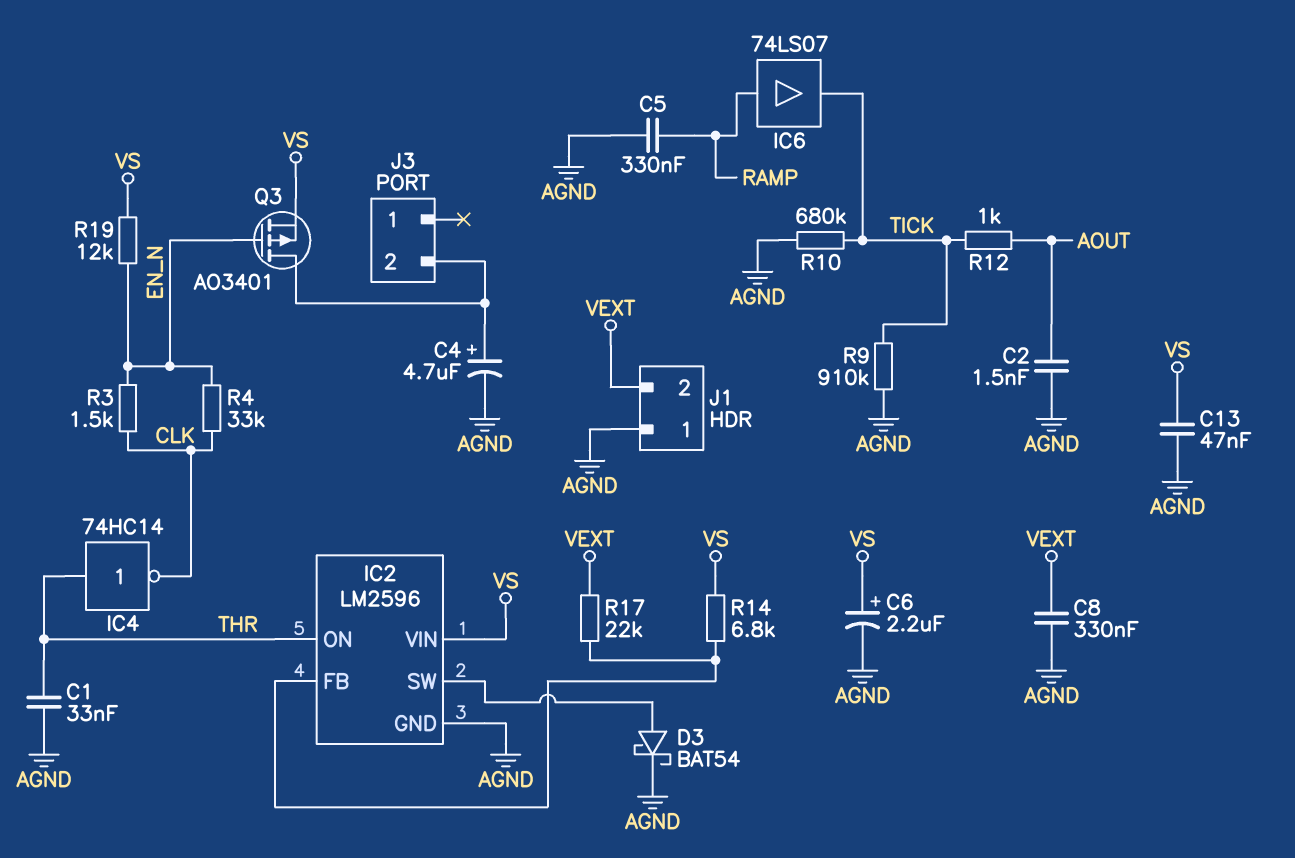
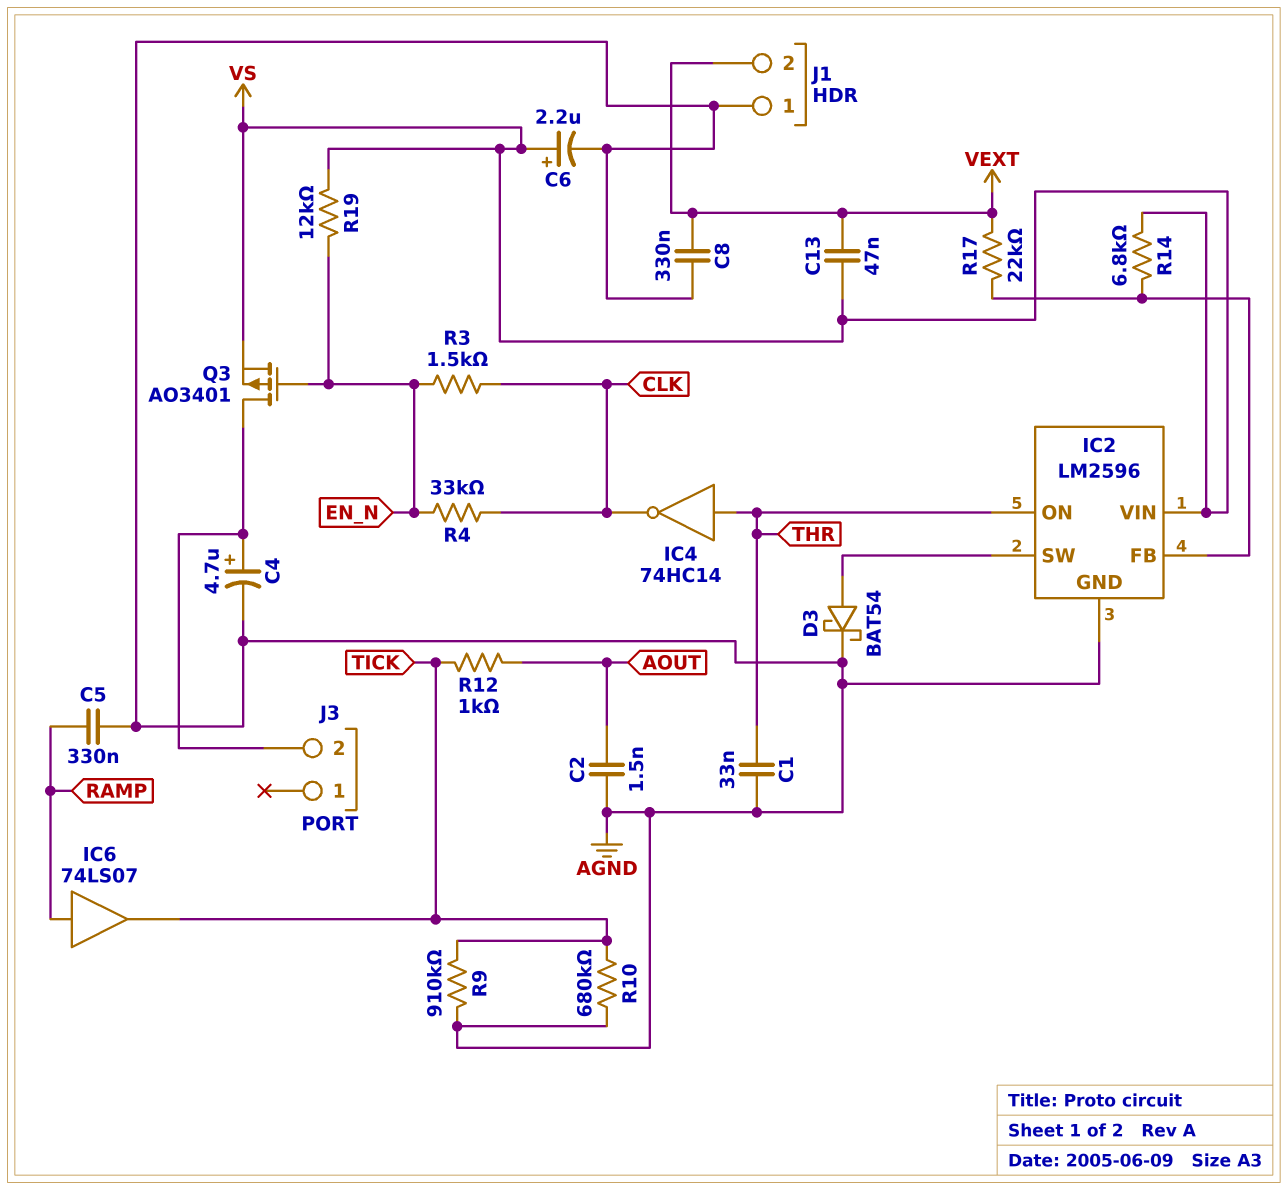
C13: 47nF (AGND, VS) -> 47nF (VEXT, VS)

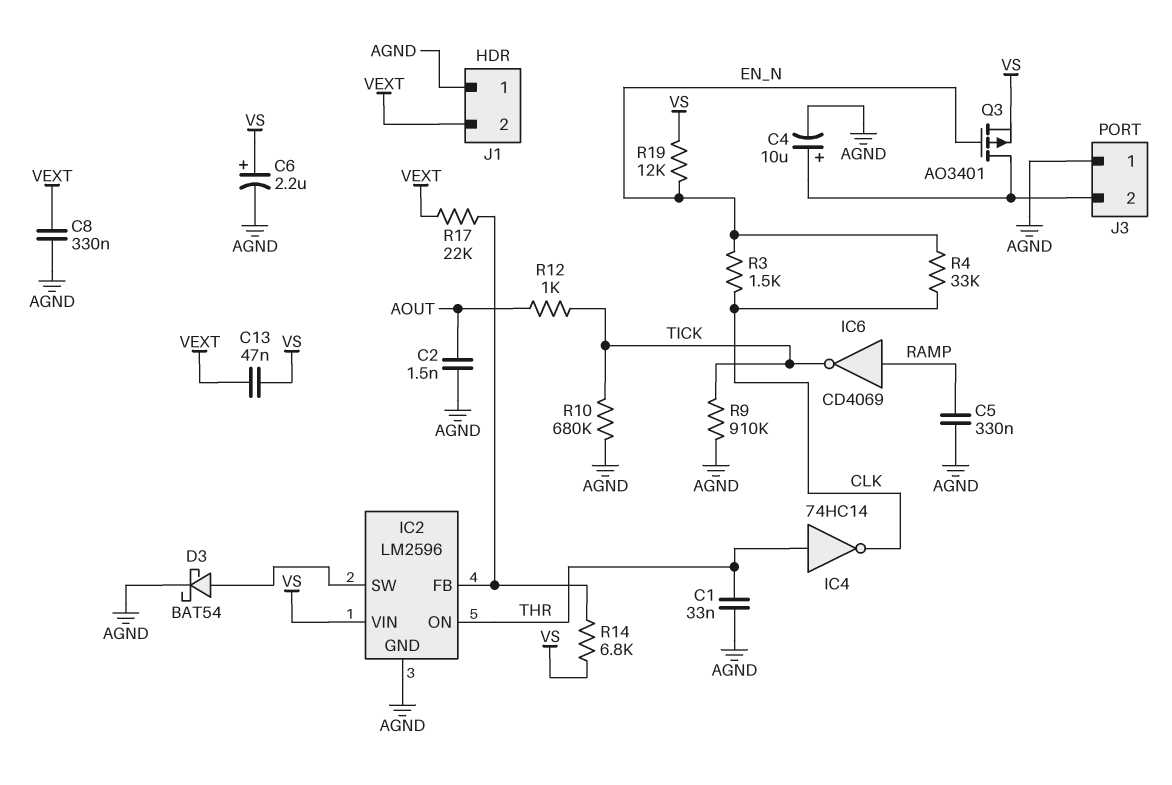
C4: 4.7uF (plus J3/2, minus AGND) -> 10uF (plus J3/2, minus AGND)
IC6: buffer 74LS07 (in RAMP, out TICK) -> NOT CD4069 (in RAMP, out TICK)
J3 pin 1: none -> AGND

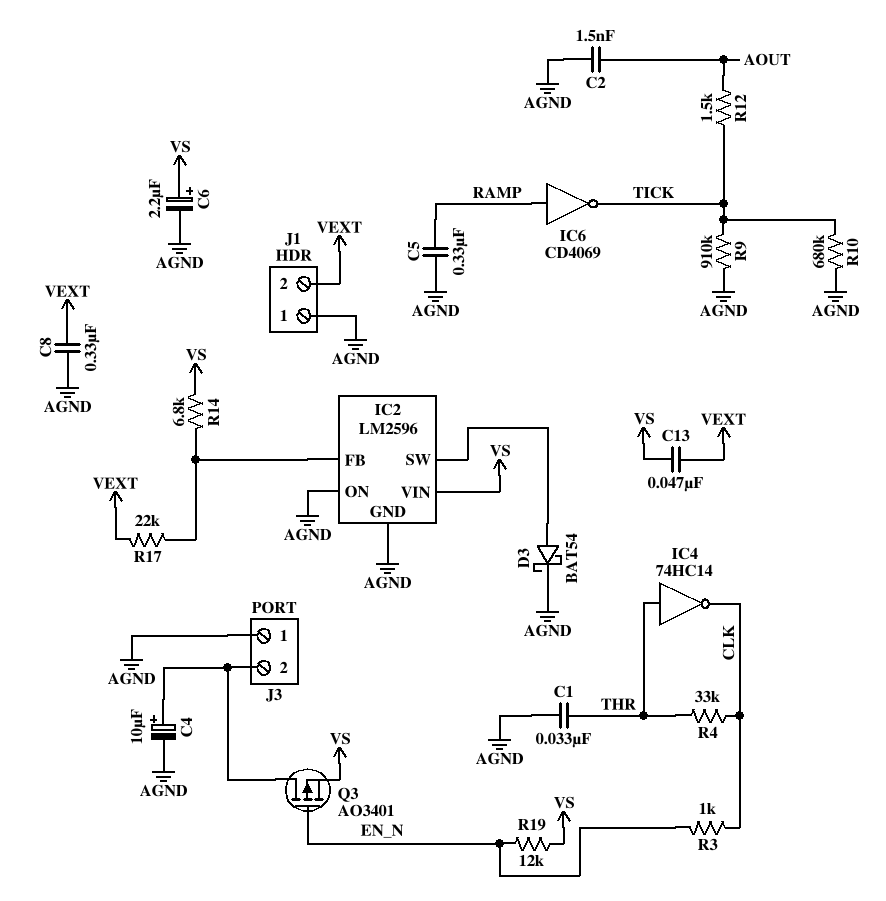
IC2 pin ON: THR -> AGND
R3: 1.5k (CLK, EN_N) -> 1k (CLK, EN_N)
R4: 33k (CLK, EN_N) -> 33k (CLK, THR)
R12: 1k (AOUT, TICK) -> 1.5k (AOUT, TICK)

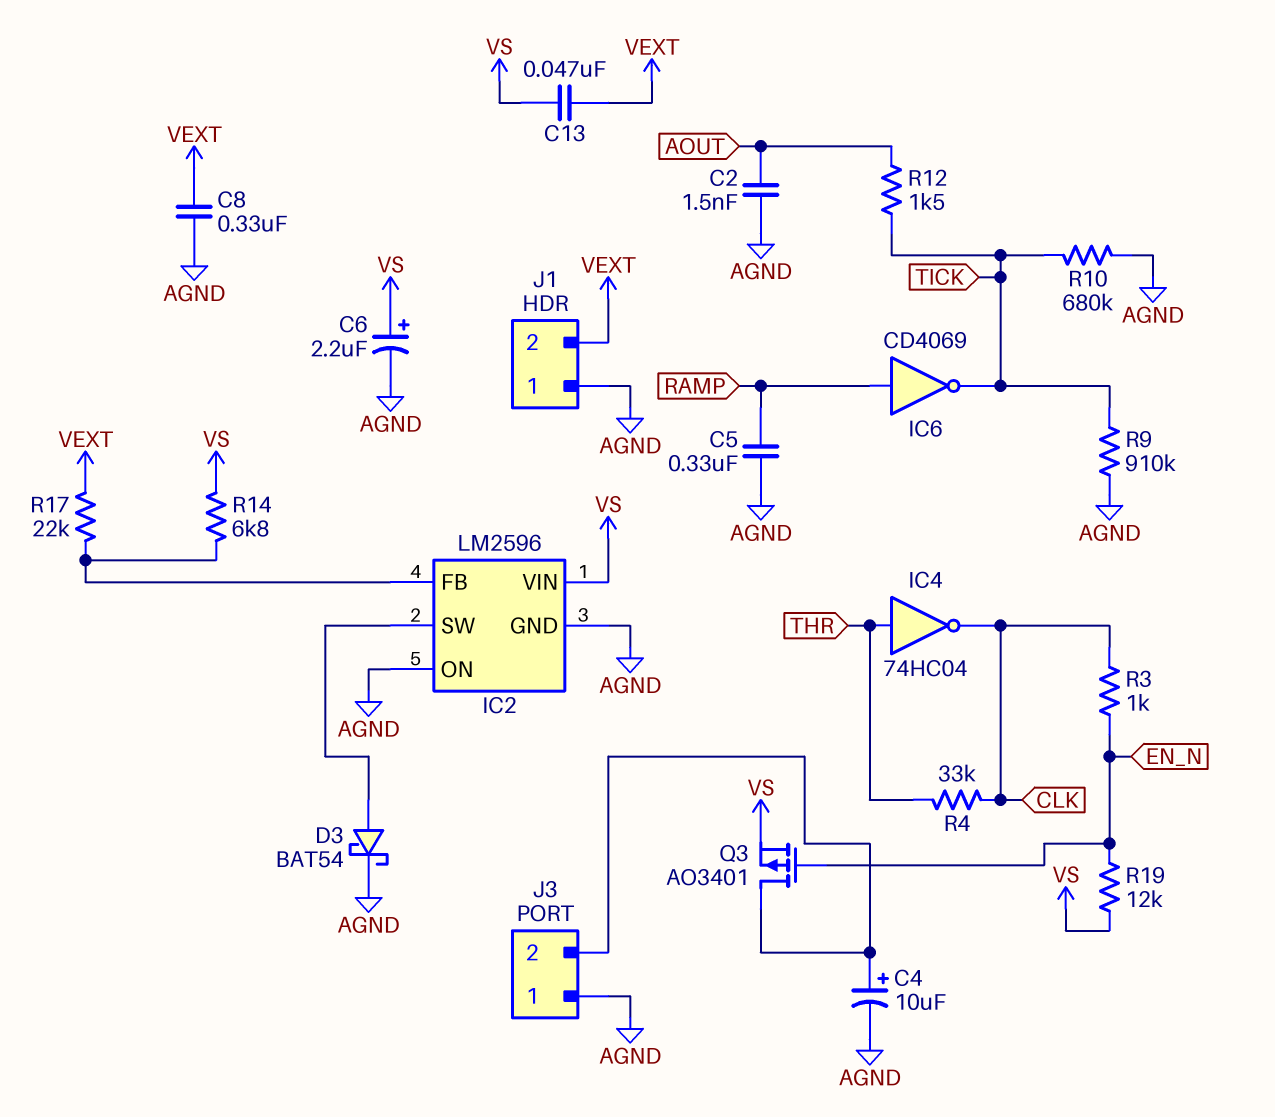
C1: 33nF (AGND, THR) -> none
IC4: NOT 74HC14 (in THR, out CLK) -> NOT 74HC04 (in THR, out CLK)

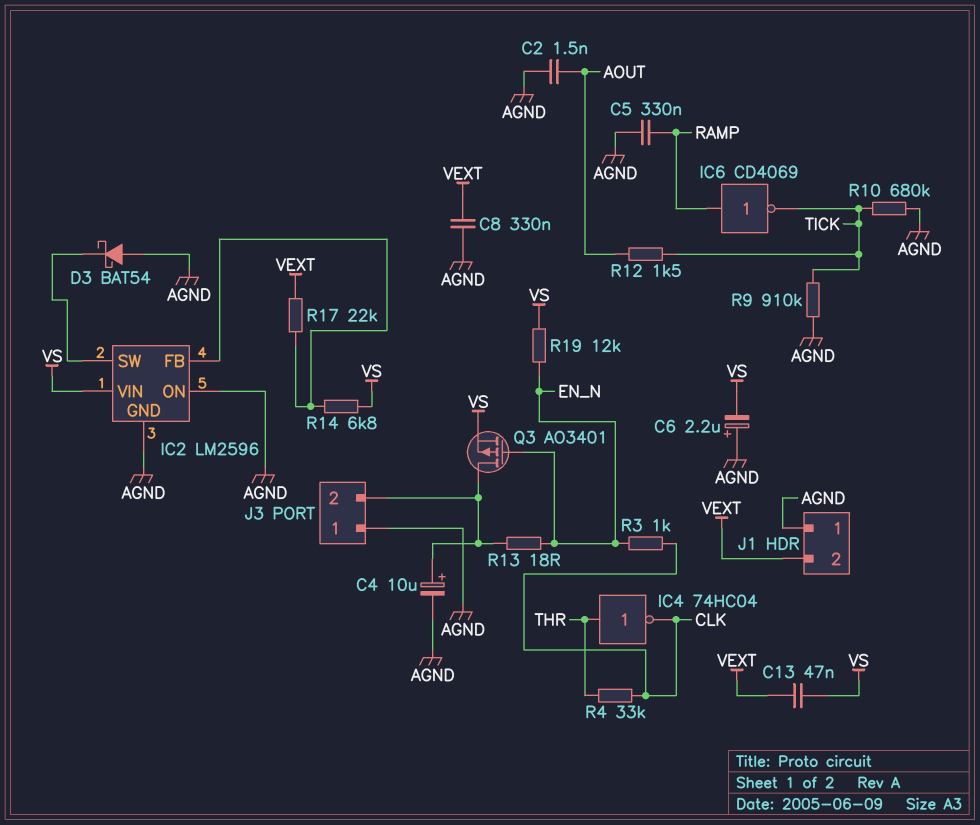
C6: 2.2uF (plus VS, minus AGND) -> 2.2uF (plus AGND, minus VS)
D3: schottky BAT54 (A IC2/SW, K AGND) -> schottky BAT54 (A AGND, K IC2/SW)
R13: none -> 18 (EN_N, J3/2)

